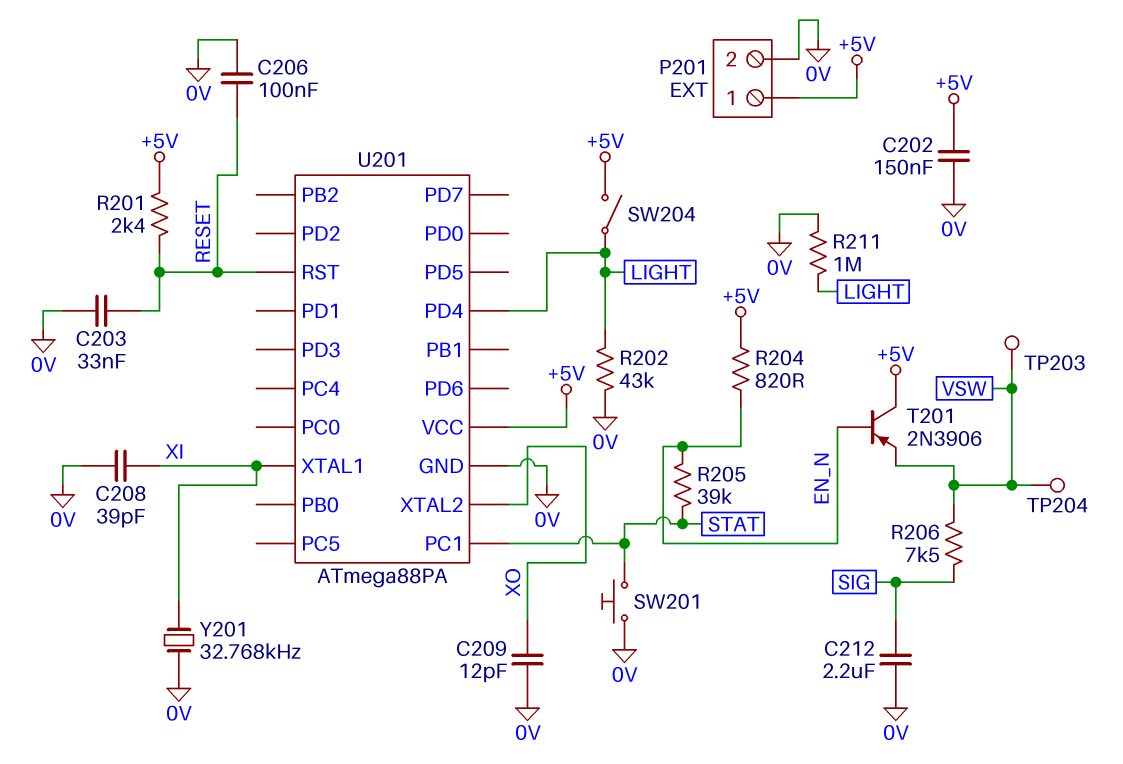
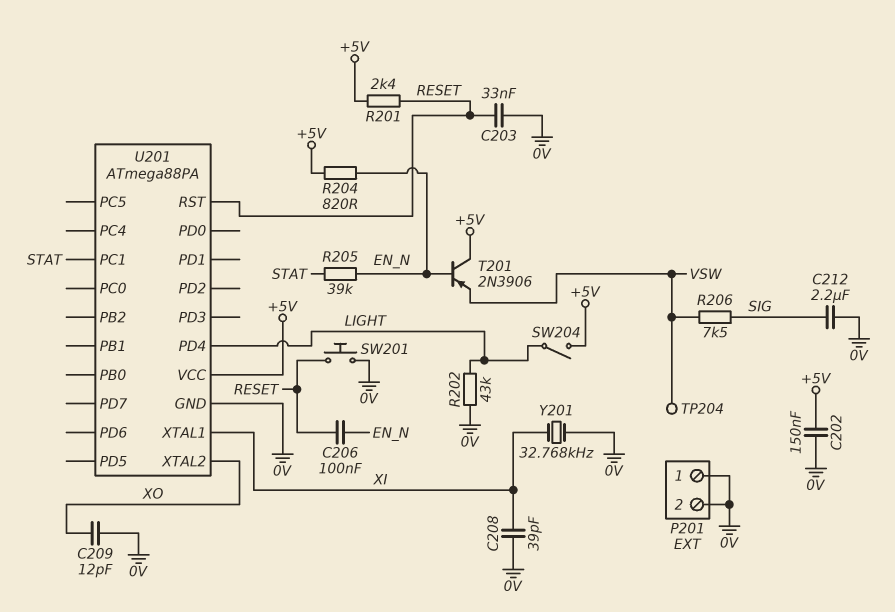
C206: 100nF (0V, RESET) -> 100nF (EN_N, RESET)
P201 pin 1: +5V -> 0V
R211: 1M (0V, LIGHT) -> none
SW201: button (0V, STAT) -> button (0V, RESET)
TP203: test point (VSW) -> none

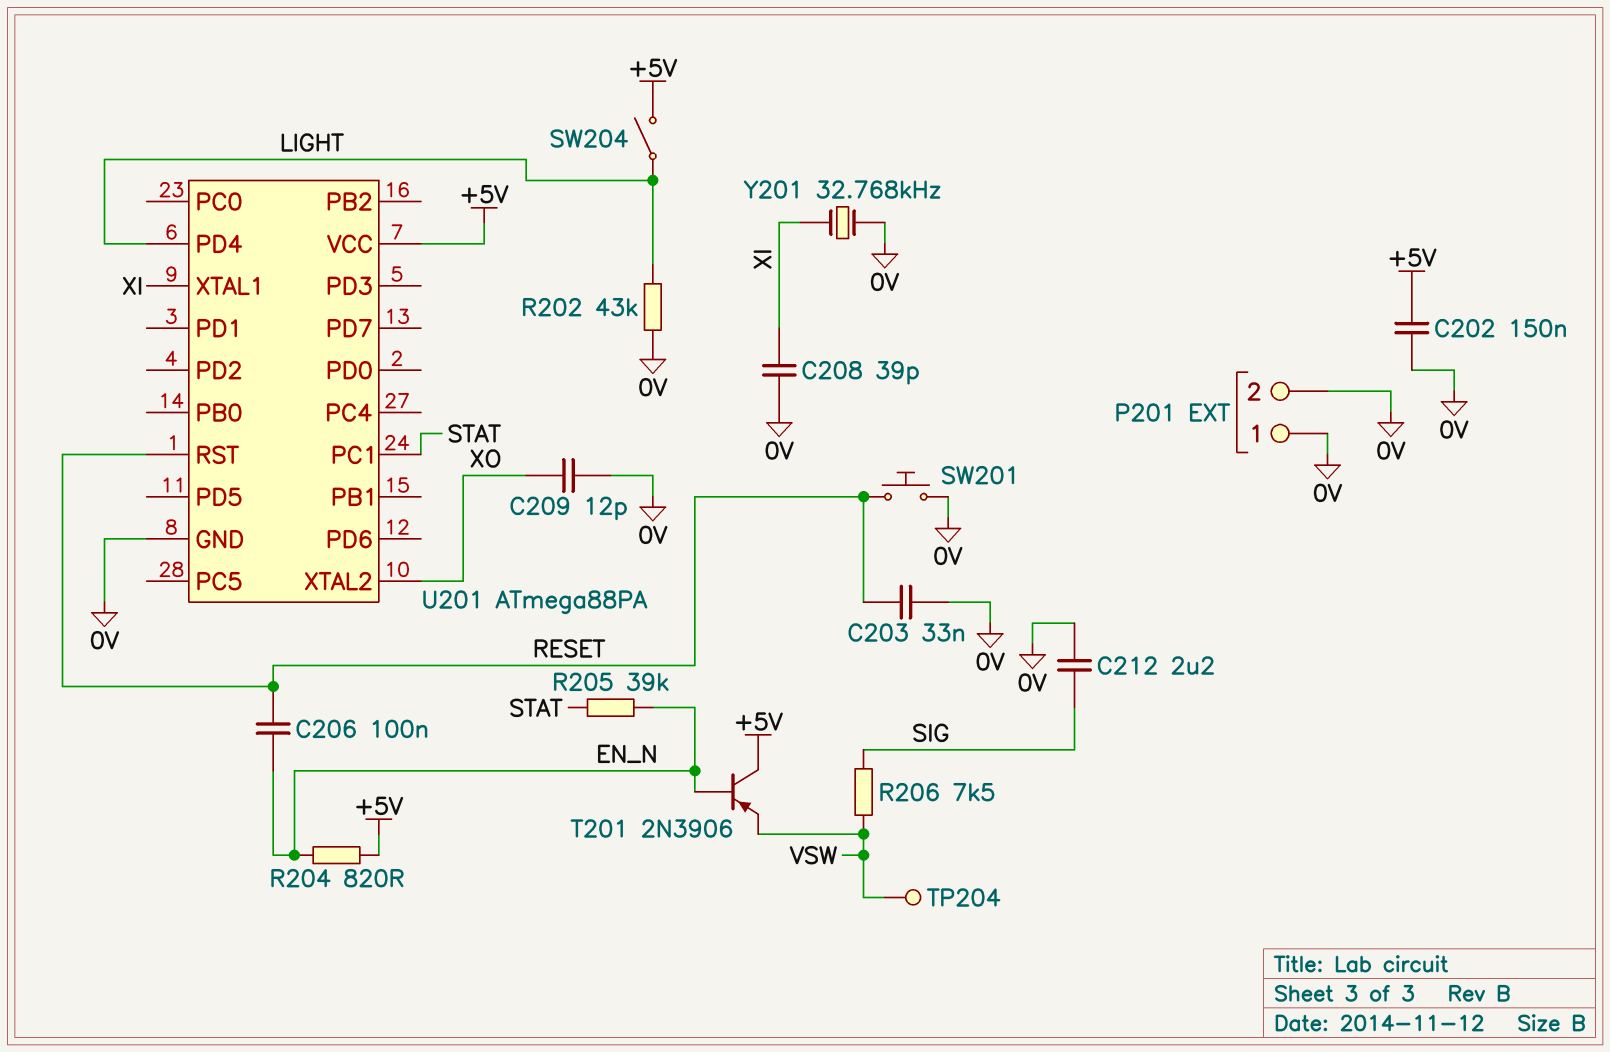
R201: 2.4k (+5V, RESET) -> none

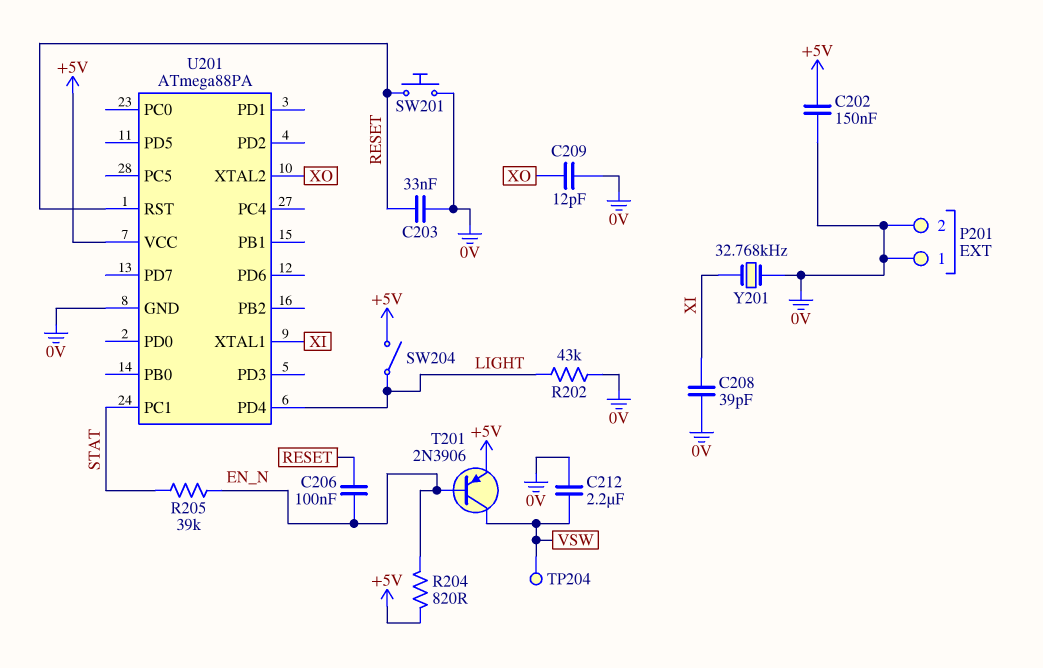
C212: 2.2uF (0V, SIG) -> 2.2uF (0V, VSW)
R206: 7.5k (SIG, VSW) -> none
T201: PNP 2N3906 (B EN_N, C +5V, E VSW) -> PNP 2N3906 (B EN_N, C VSW, E +5V)

